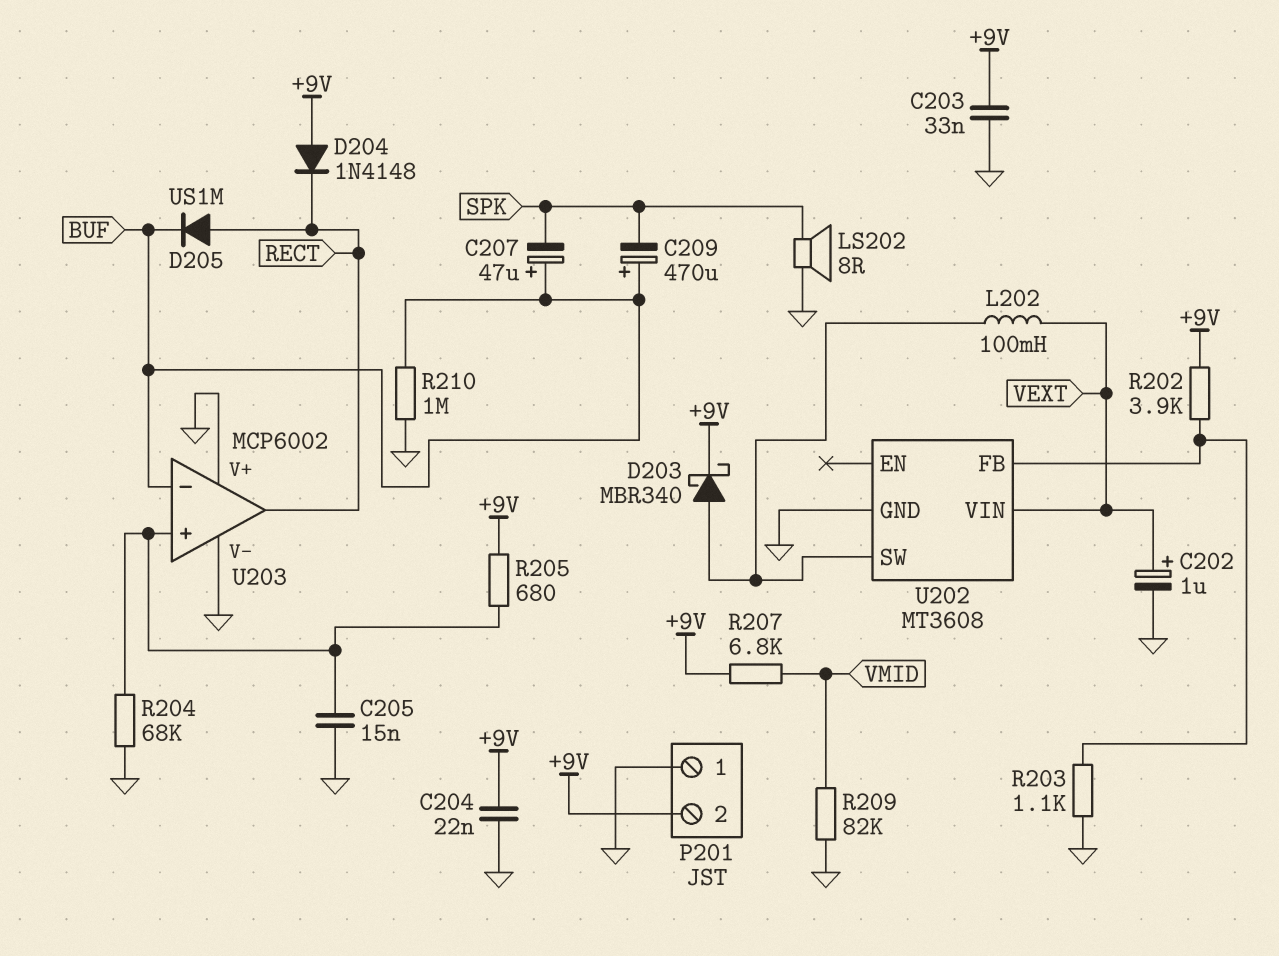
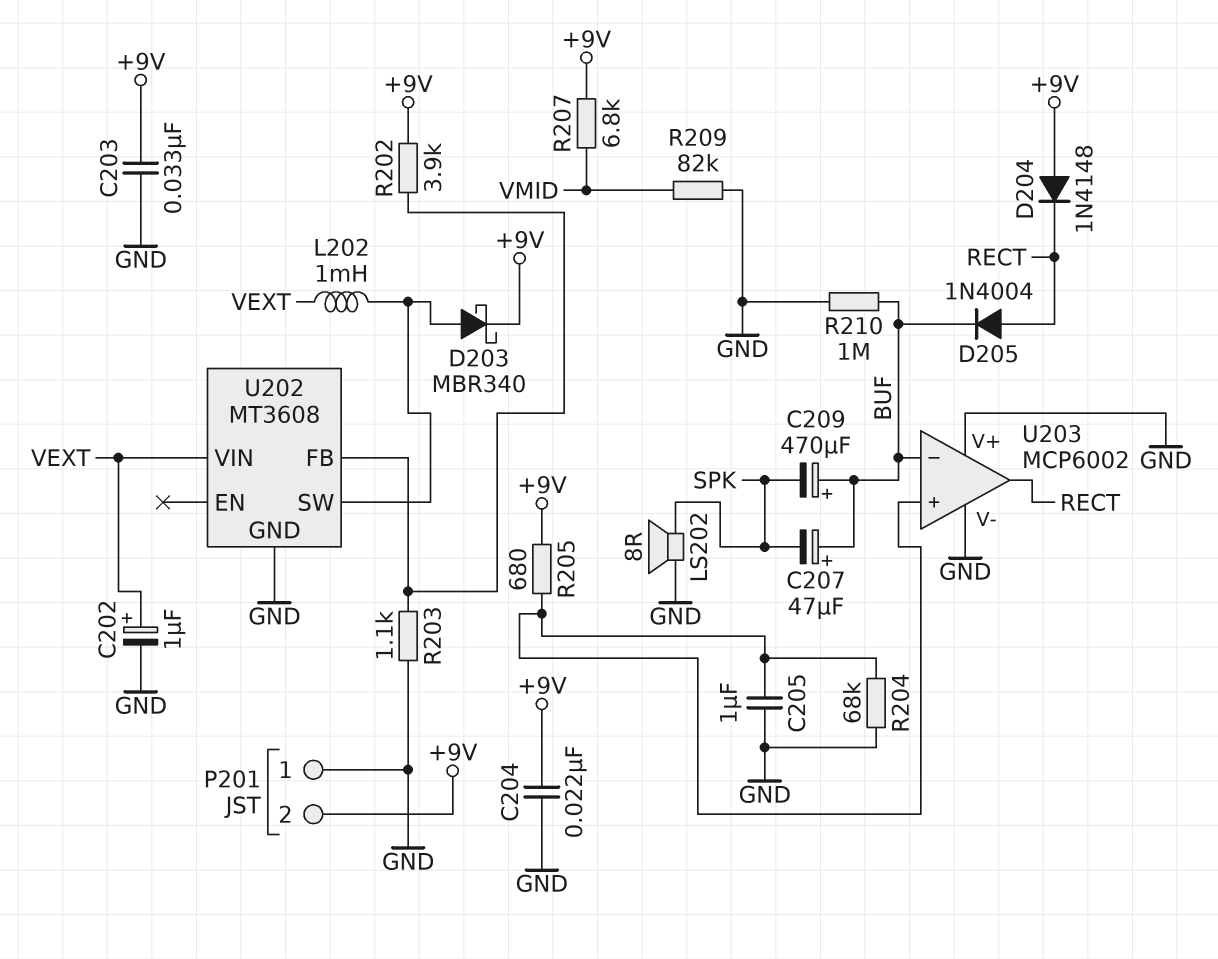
C205: 15nF (GND, U203/in+) -> 1uF (GND, U203/in+)
D205: diode US1M (A RECT, K BUF) -> diode 1N4004 (A RECT, K BUF)
L202: 100mH (U202/SW, VEXT) -> 1mH (U202/SW, VEXT)

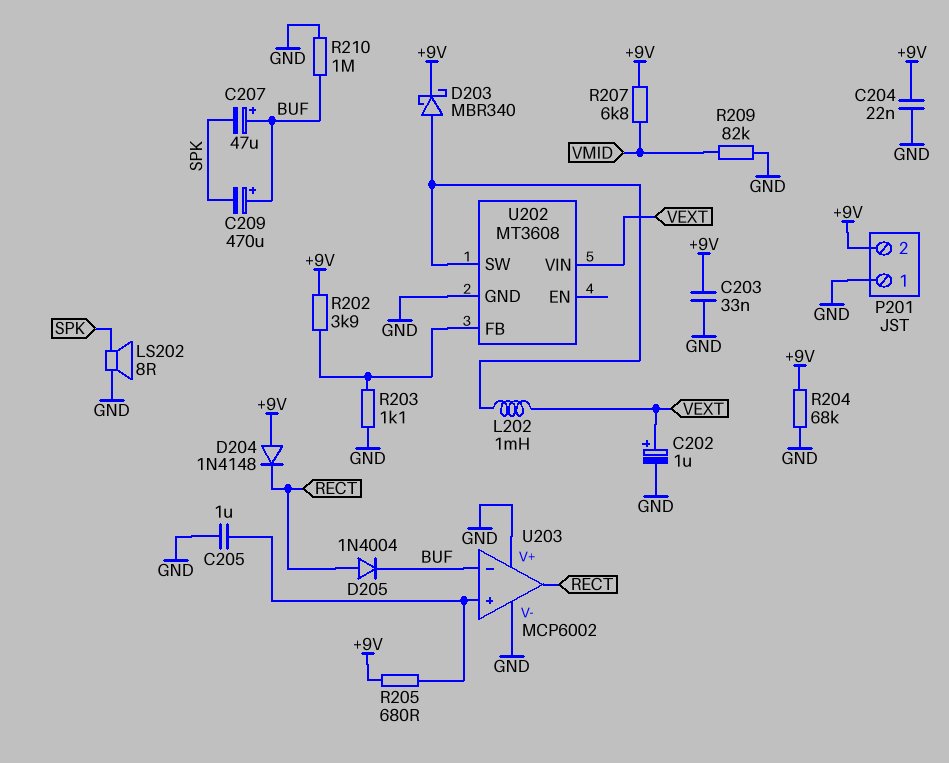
R204: 68k (GND, U203/in+) -> 68k (+9V, GND)

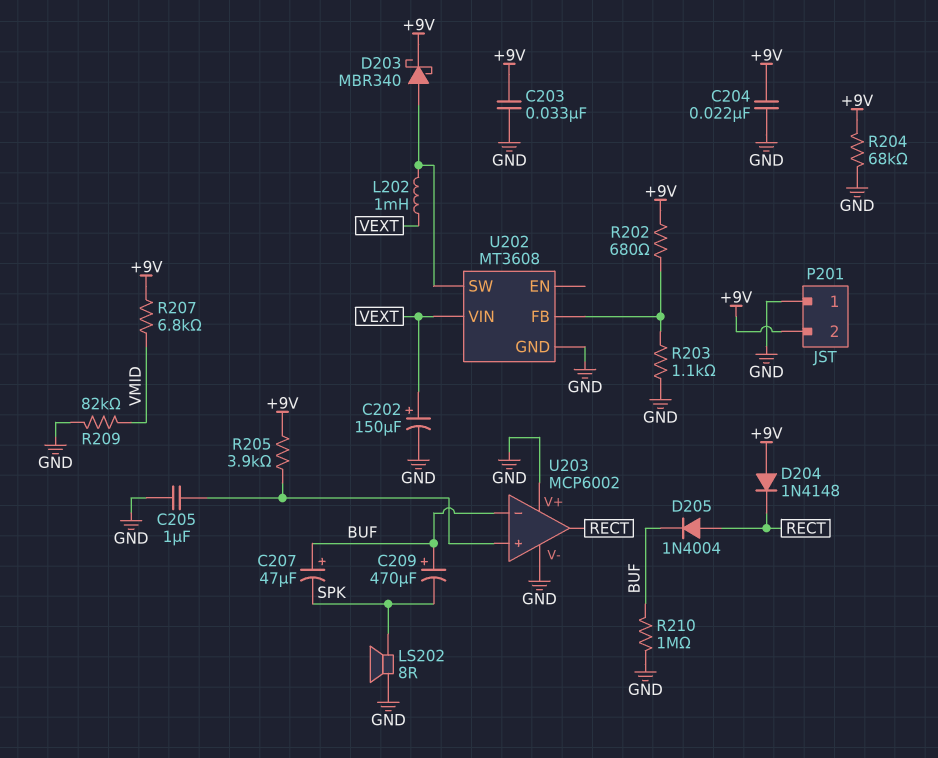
C202: 1uF (plus VEXT, minus GND) -> 150uF (plus VEXT, minus GND)
R202: 3.9k (+9V, U202/FB) -> 680 (+9V, U202/FB)
R205: 680 (+9V, U203/in+) -> 3.9k (+9V, U203/in+)

